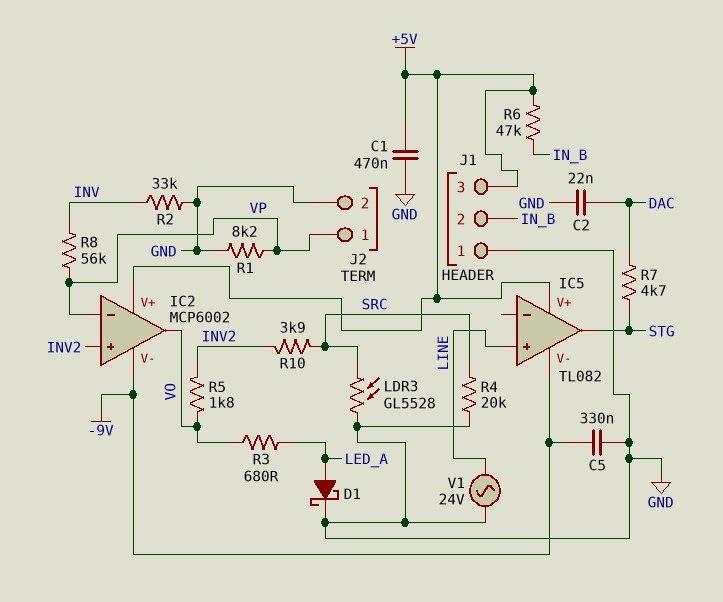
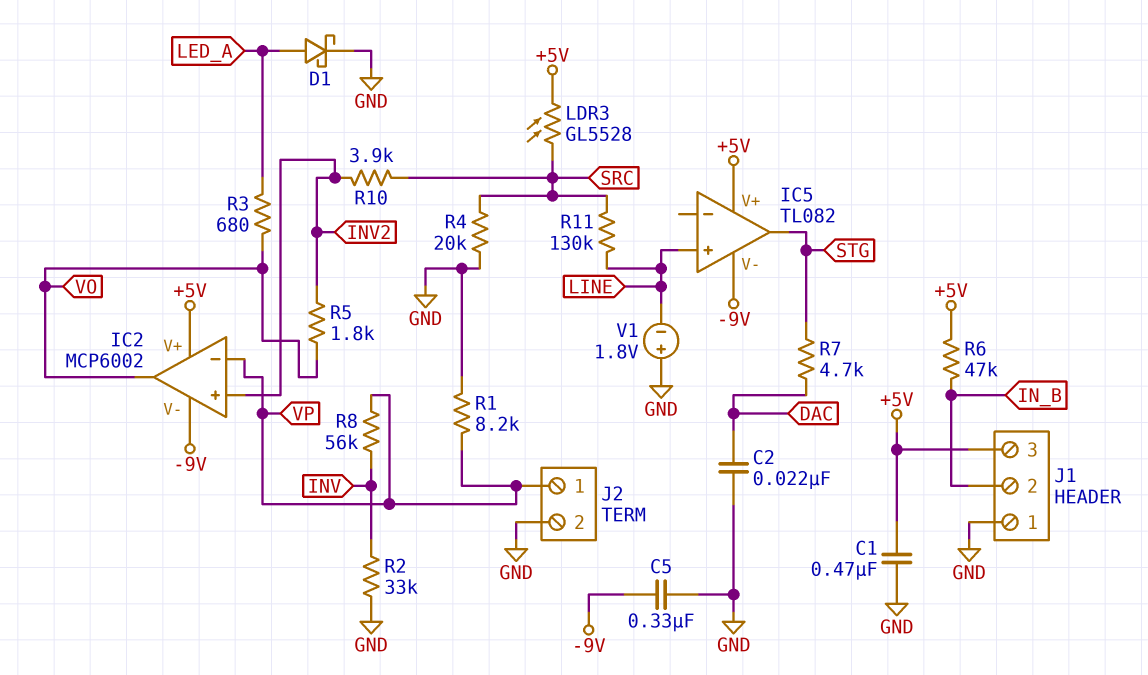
LDR3: GL5528 (GND, SRC) -> GL5528 (+5V, SRC)
R11: none -> 130k (LINE, SRC)
V1: AC 24V (GND, LINE) -> 1.8V (plus GND, minus LINE)

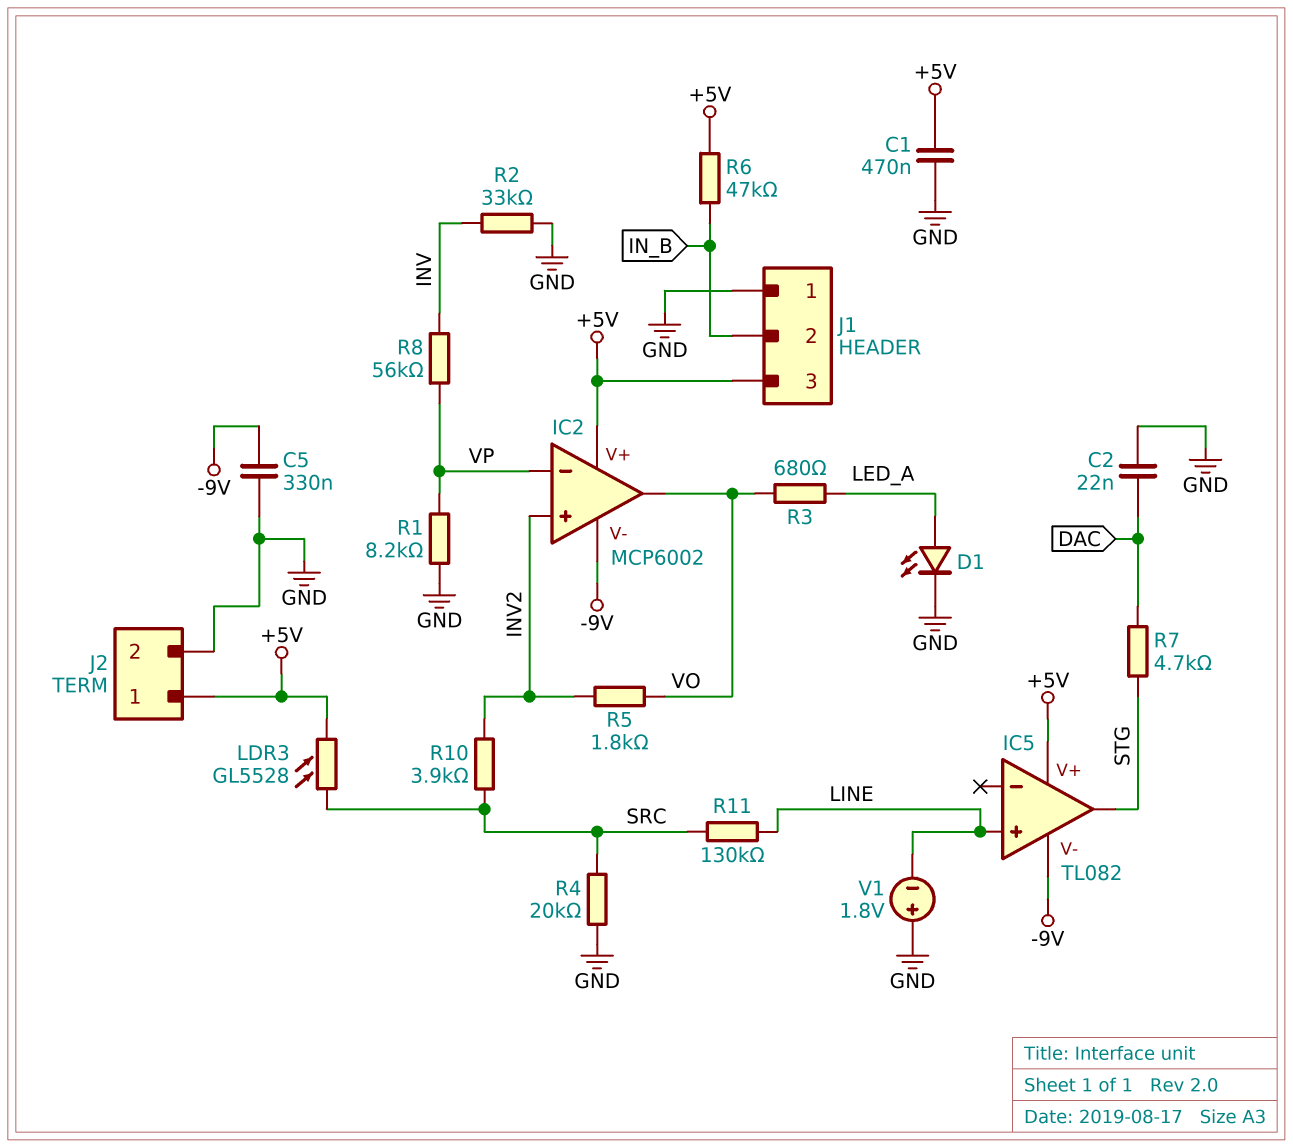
D1: schottky (A LED_A, K GND) -> LED (A LED_A, K GND)
J2 pin 1: VP -> +5V

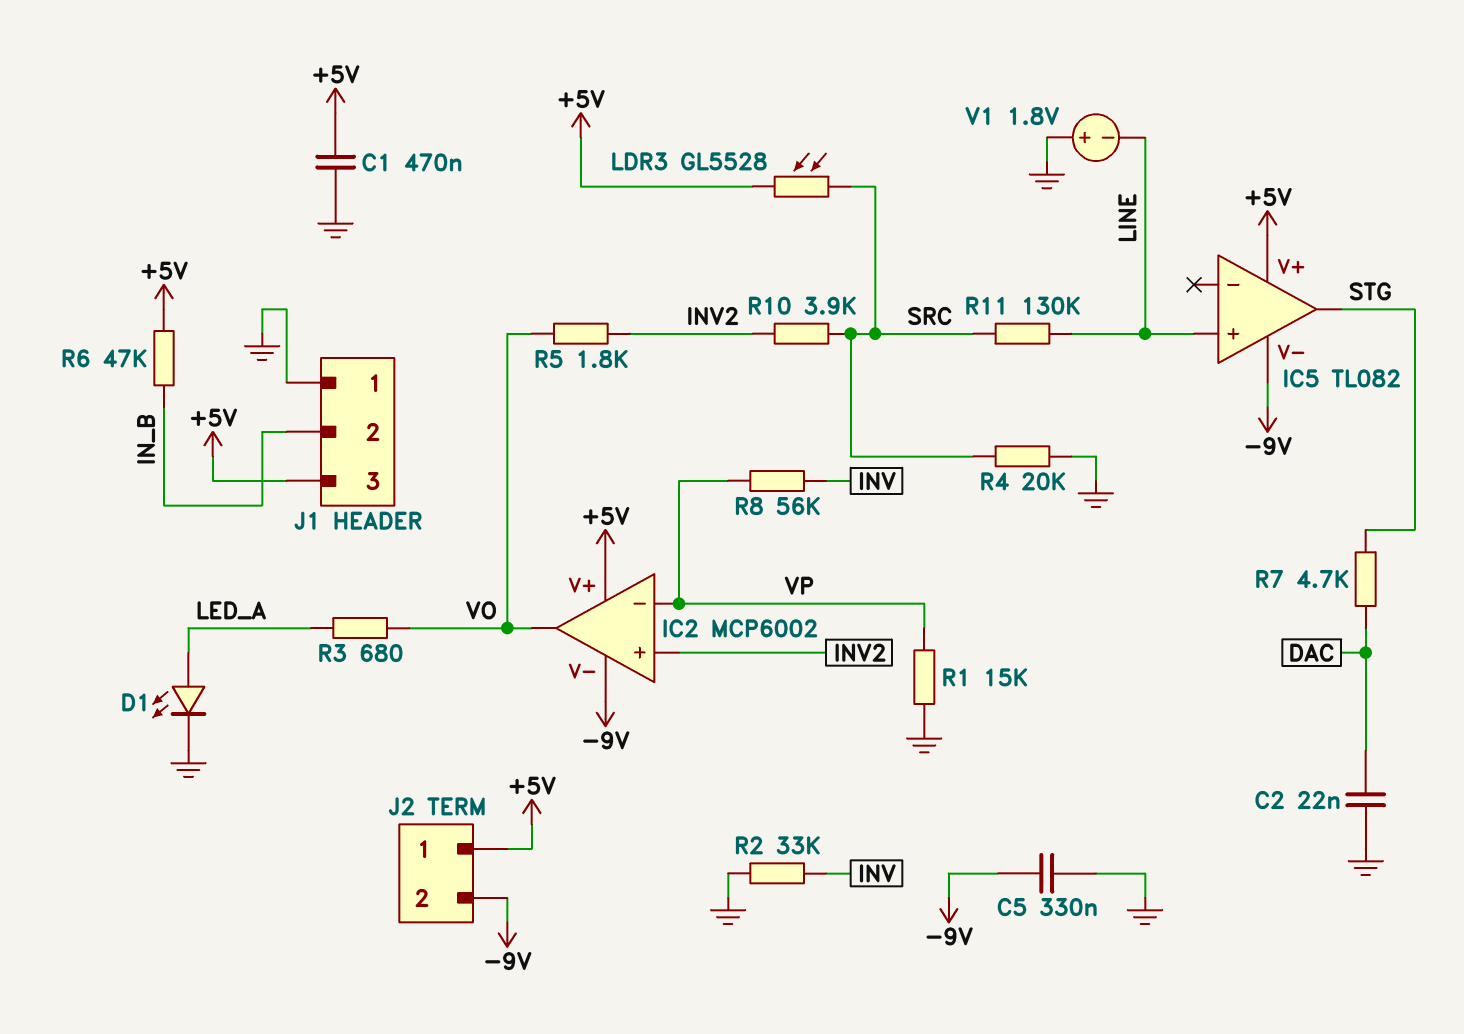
J2 pin 2: GND -> -9V
R1: 8.2k (GND, VP) -> 15k (GND, VP)

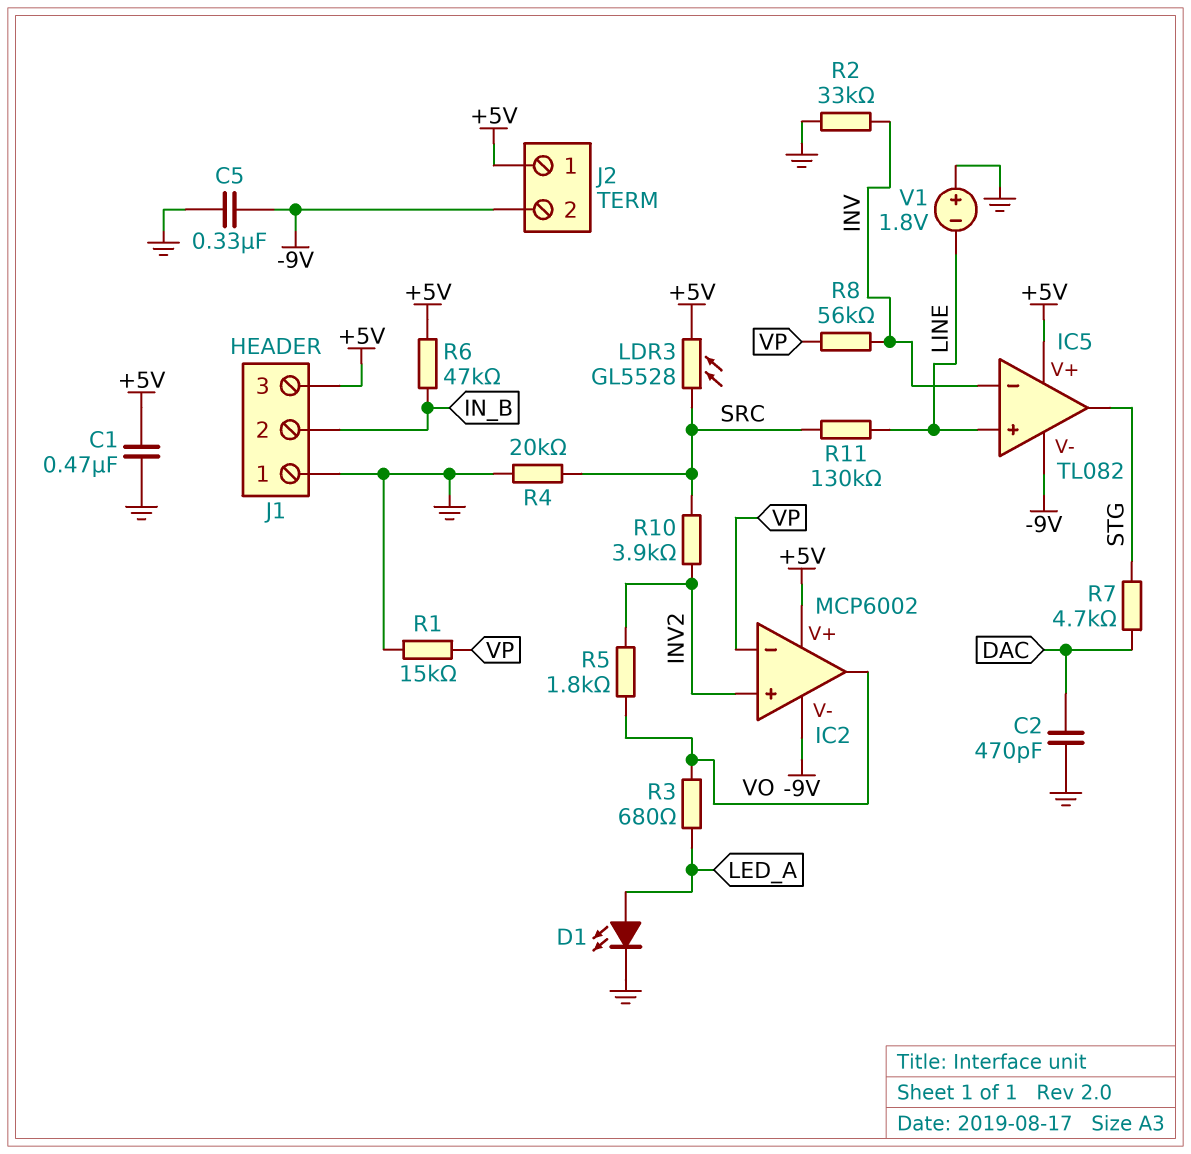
C2: 22nF (DAC, GND) -> 470pF (DAC, GND)
IC5 pin in-: none -> INV

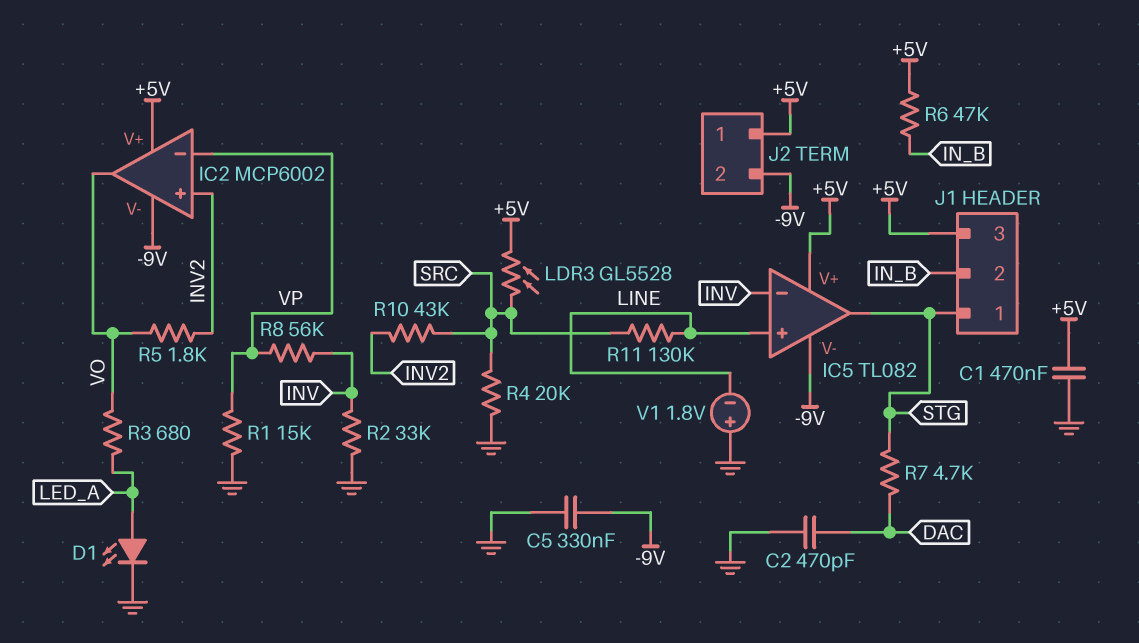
J1 pin 1: GND -> STG
R10: 3.9k (INV2, SRC) -> 43k (INV2, SRC)

